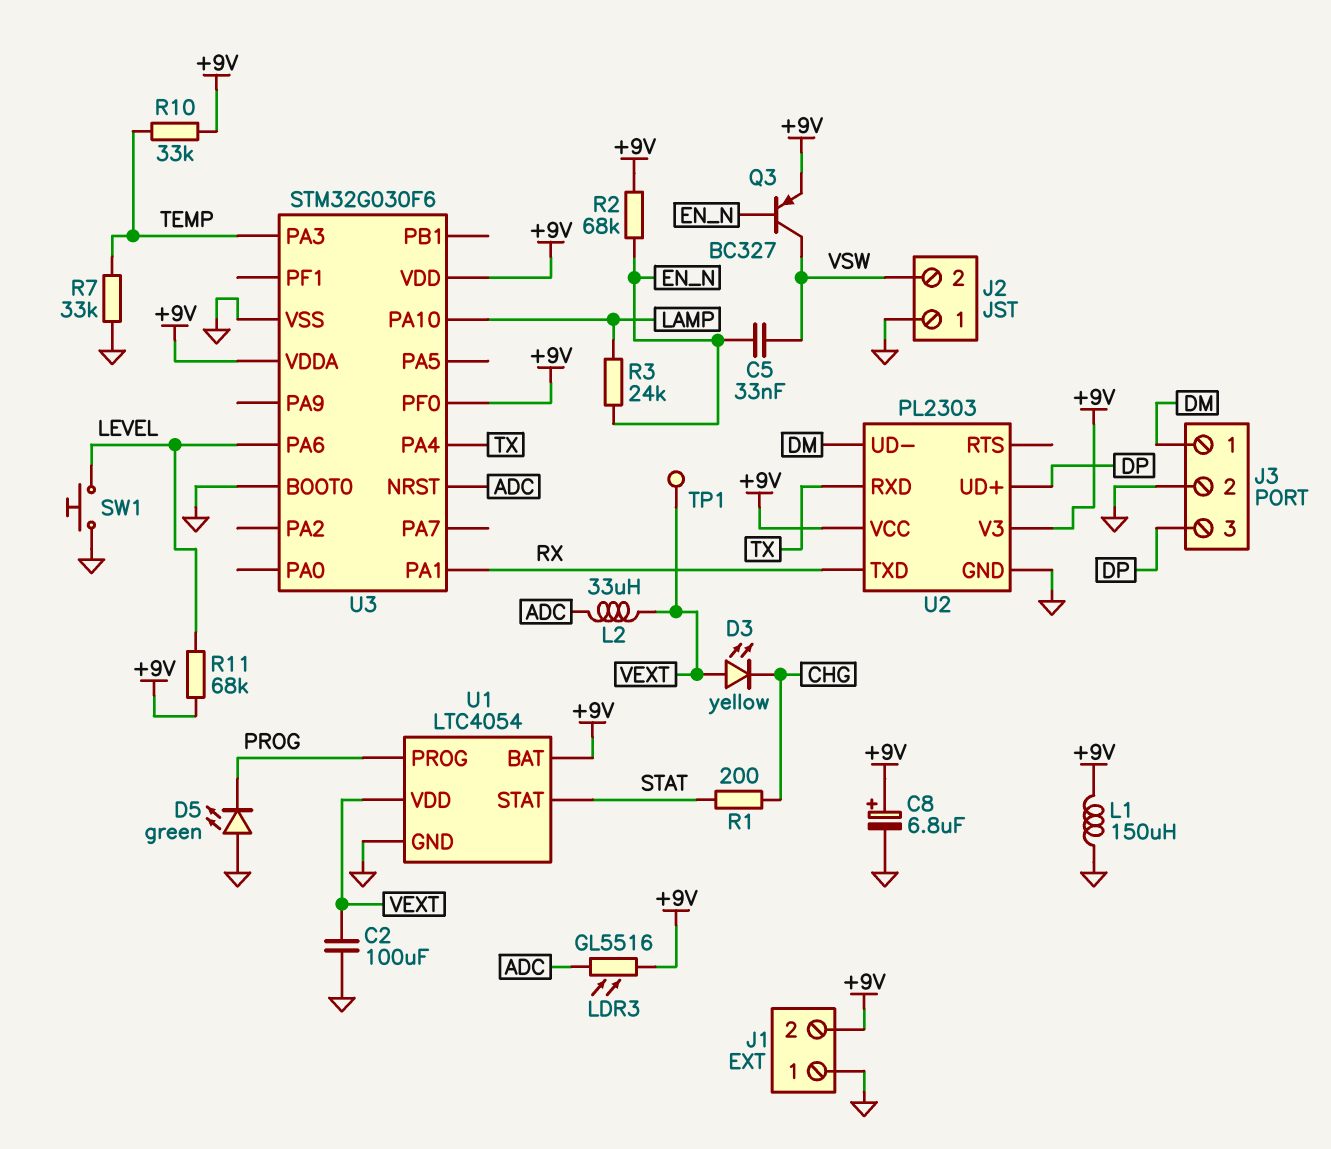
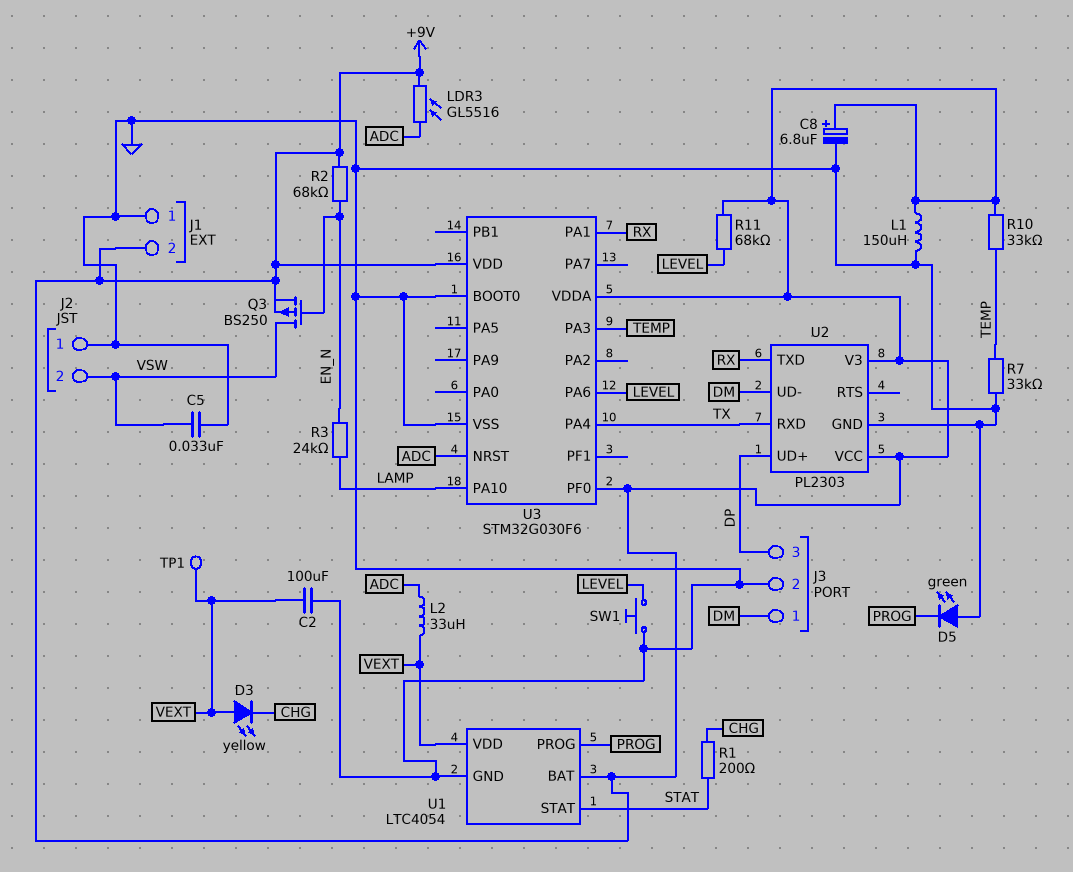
C5: 33nF (EN_N, VSW) -> 33nF (GND, VSW)
Q3: PNP BC327 (B EN_N, C VSW, E +9V) -> PMOS BS250 (G EN_N, D VSW, S +9V)

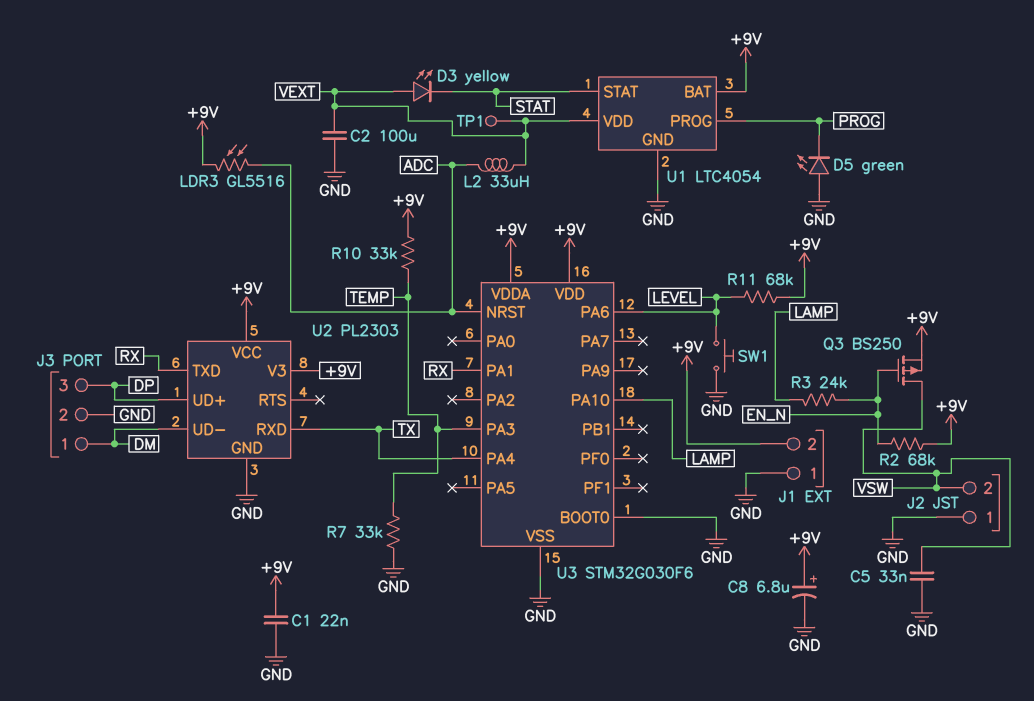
C1: none -> 22nF (+9V, GND)
D3: LED yellow (A VEXT, K CHG) -> LED yellow (A VEXT, K STAT)
L1: 150uH (+9V, GND) -> none
R1: 200 (CHG, STAT) -> none
U3 pin PF0: +9V -> none

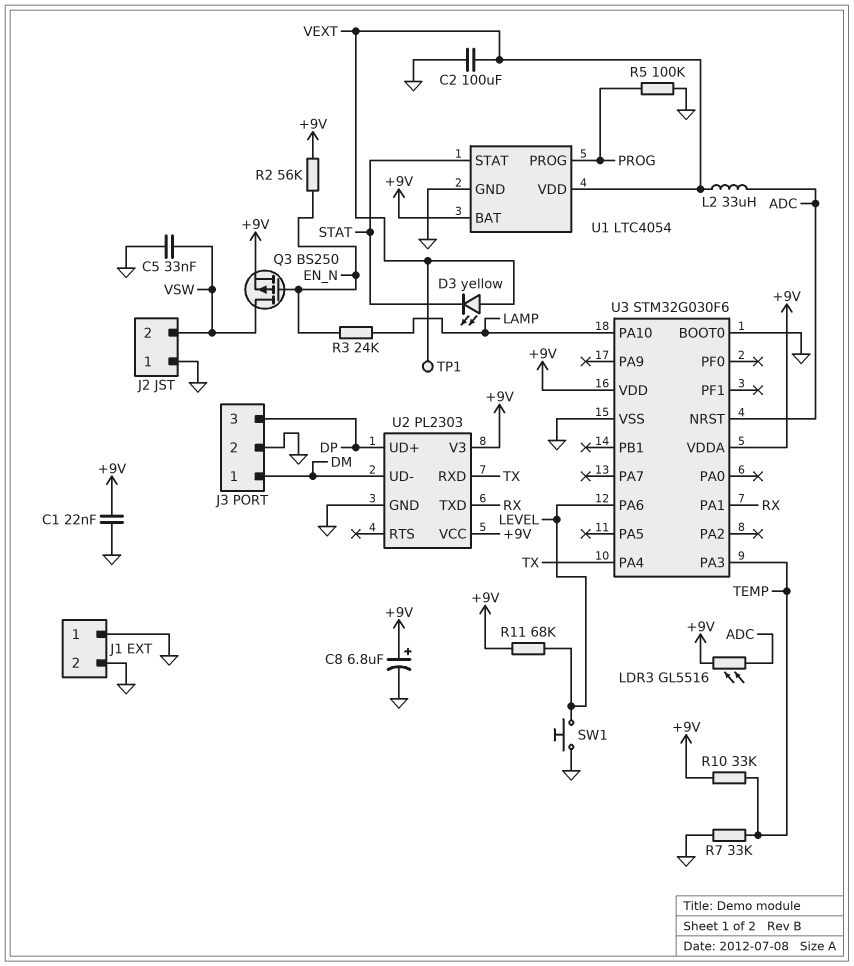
D5: LED green (A GND, K PROG) -> none
J1 pin 2: +9V -> GND
R2: 68k (+9V, EN_N) -> 56k (+9V, EN_N)
R5: none -> 100k (GND, PROG)

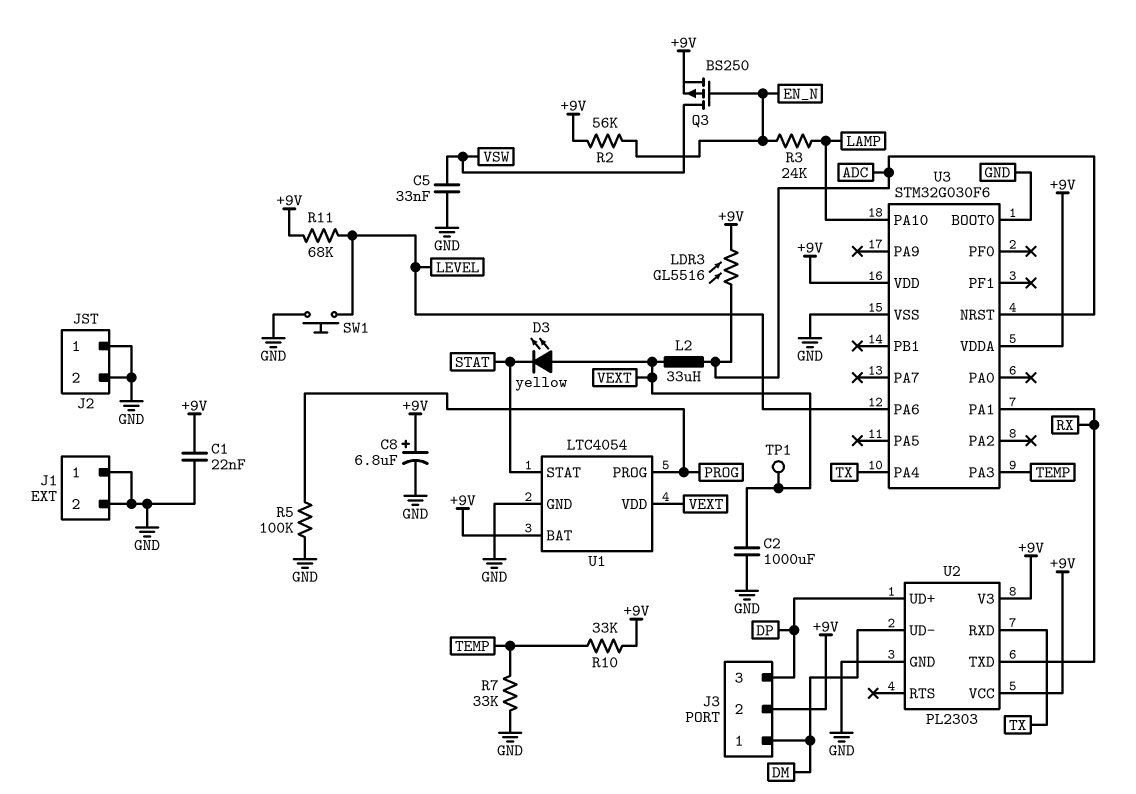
C2: 100uF (GND, VEXT) -> 1000uF (GND, VEXT)
J2 pin 2: VSW -> GND
J3 pin 2: GND -> +9V

